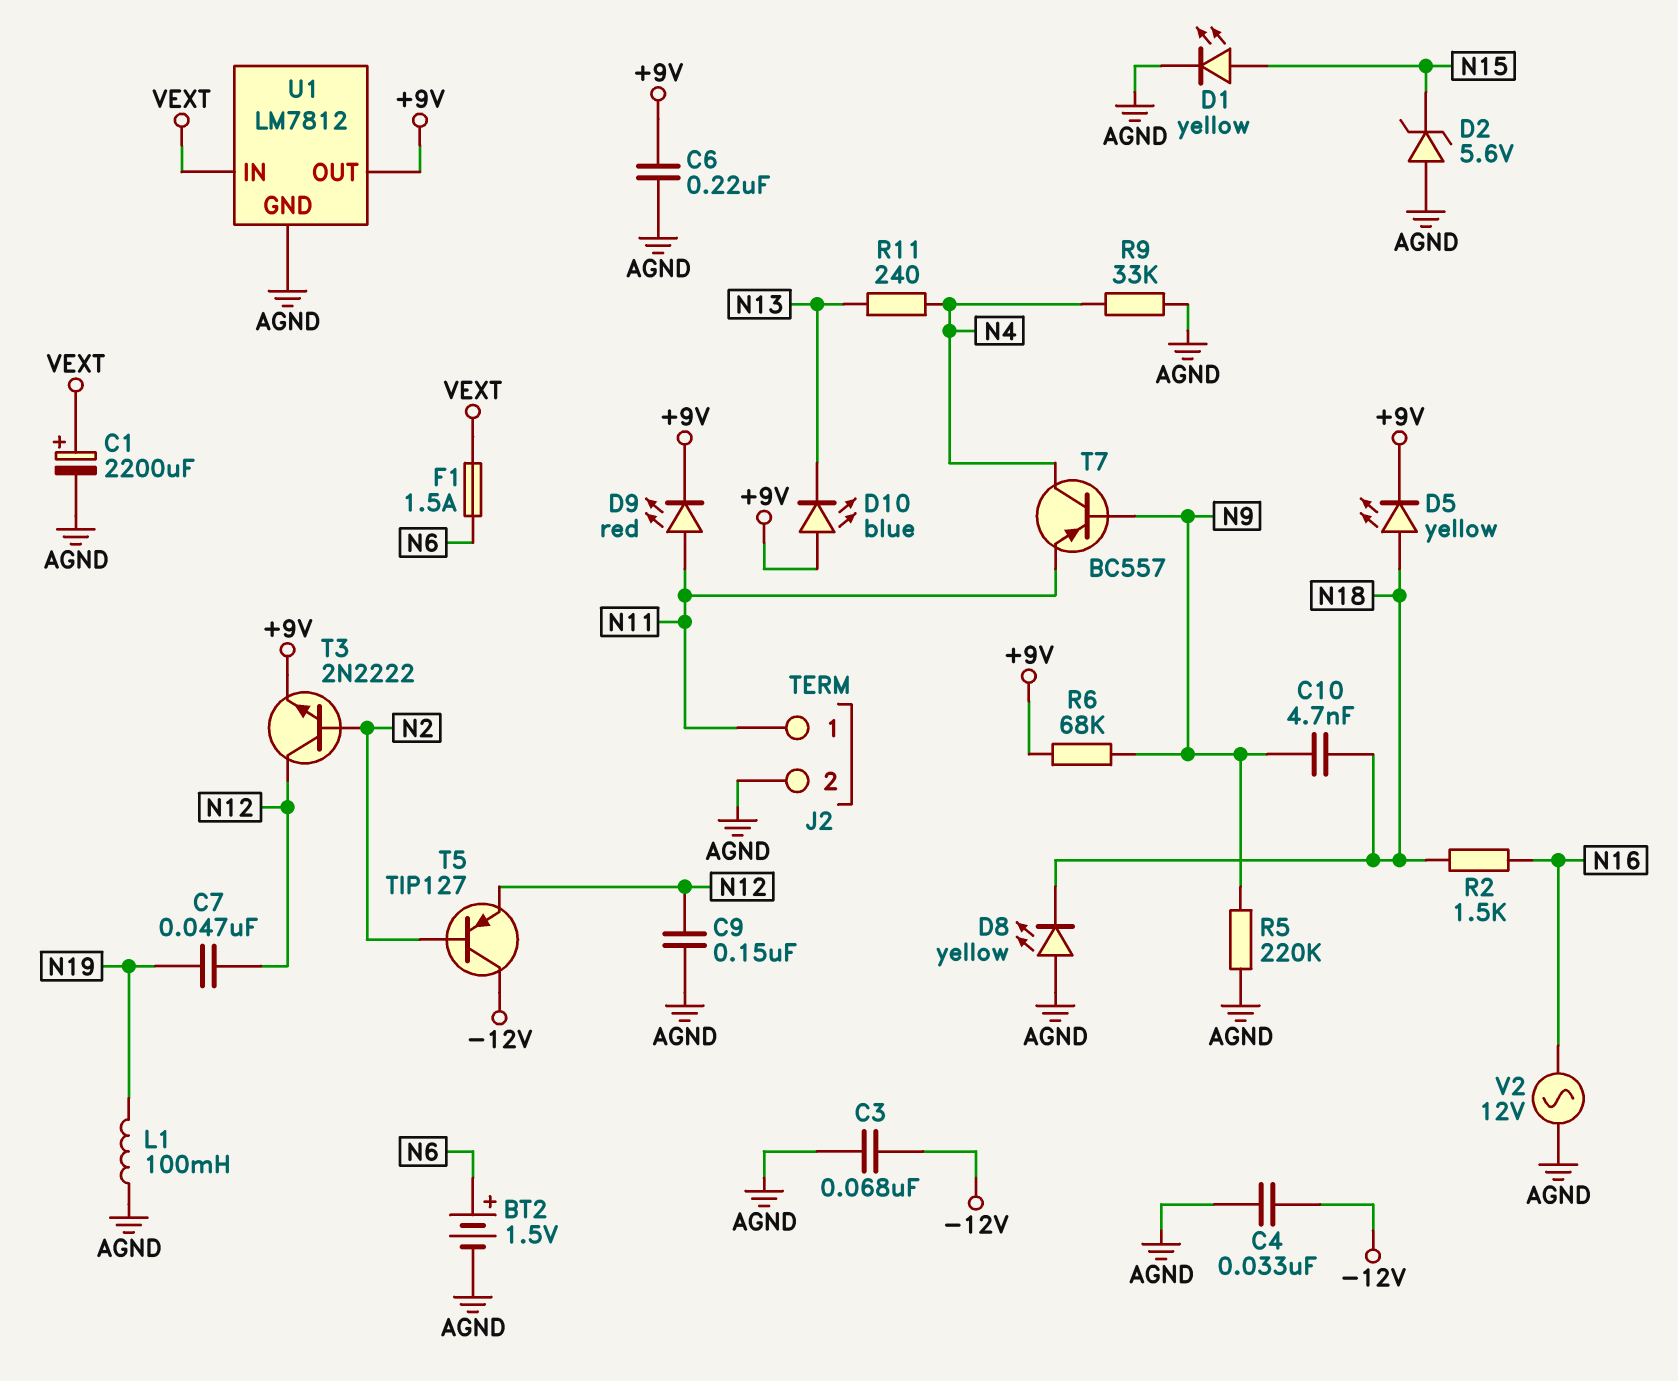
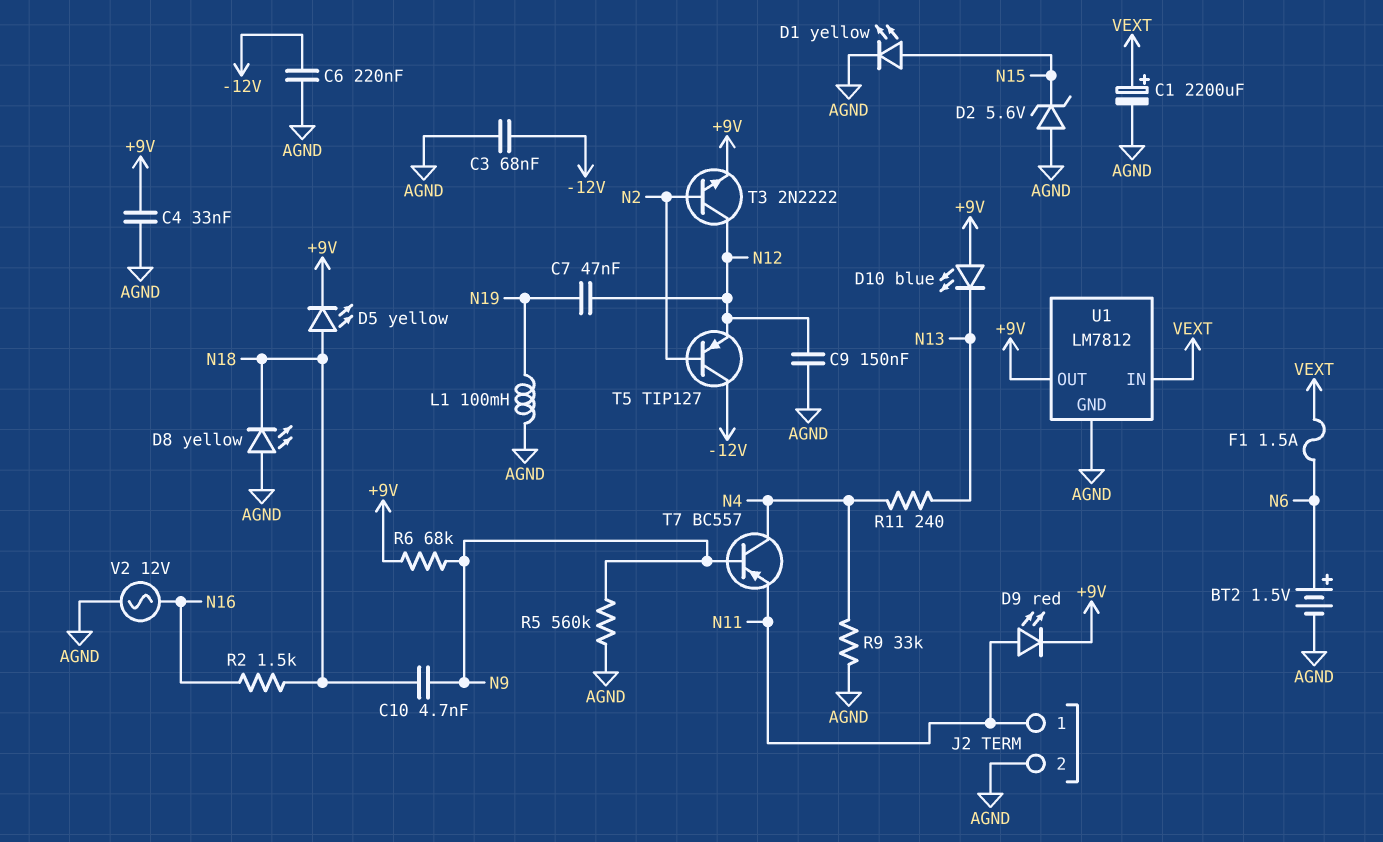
C4: 33nF (-12V, AGND) -> 33nF (+9V, AGND)
C6: 220nF (+9V, AGND) -> 220nF (-12V, AGND)
R5: 220k (AGND, N9) -> 560k (AGND, N9)

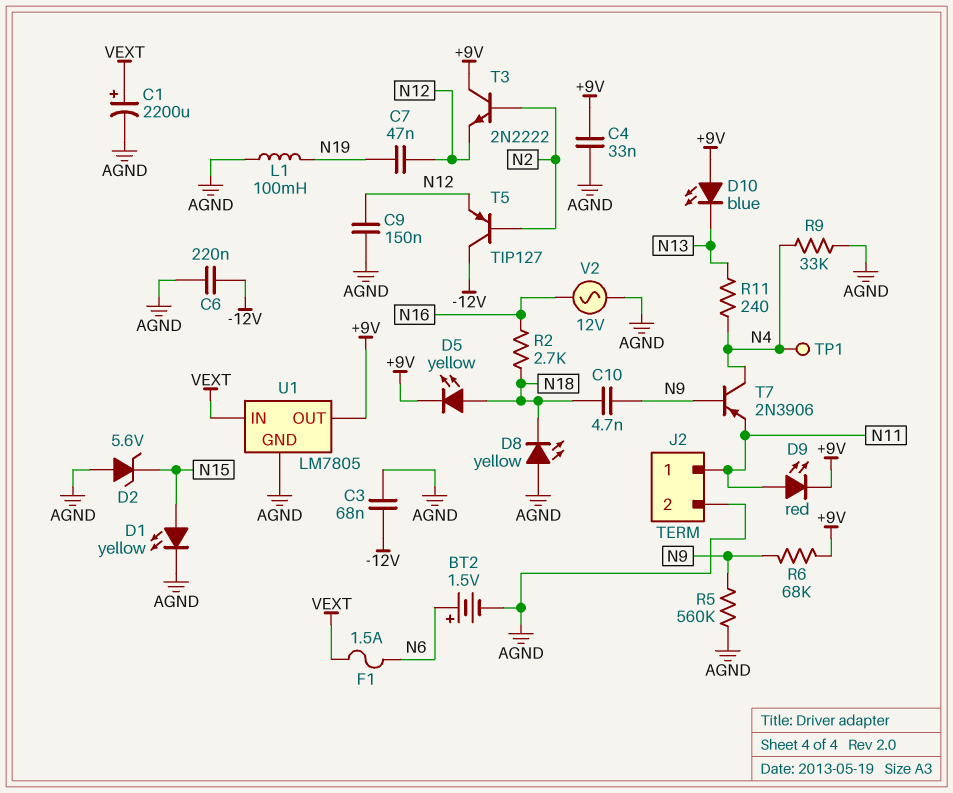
R2: 1.5k (N16, N18) -> 2.7k (N16, N18)
T3: NPN 2N2222 (B N2, C N12, E +9V) -> NPN 2N2222 (B N2, C +9V, E N12)
T7: PNP BC557 (B N9, C N4, E N11) -> PNP 2N3906 (B N9, C N4, E N11)
TP1: none -> test point (N4)
U1: LM7812 -> LM7805

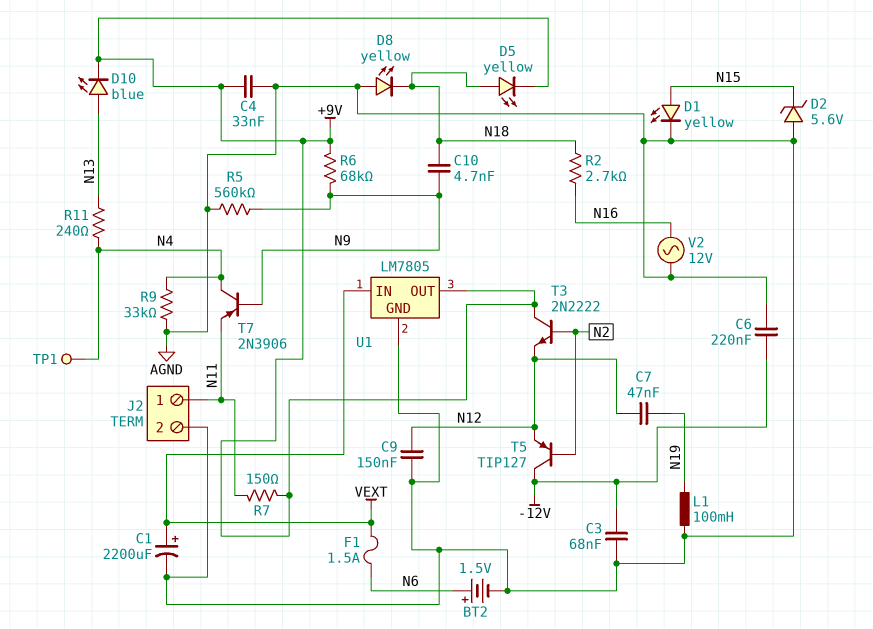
D9: LED red (A N11, K +9V) -> none
D10: LED blue (A +9V, K N13) -> LED blue (A N13, K +9V)
R7: none -> 150 (+9V, N11)

